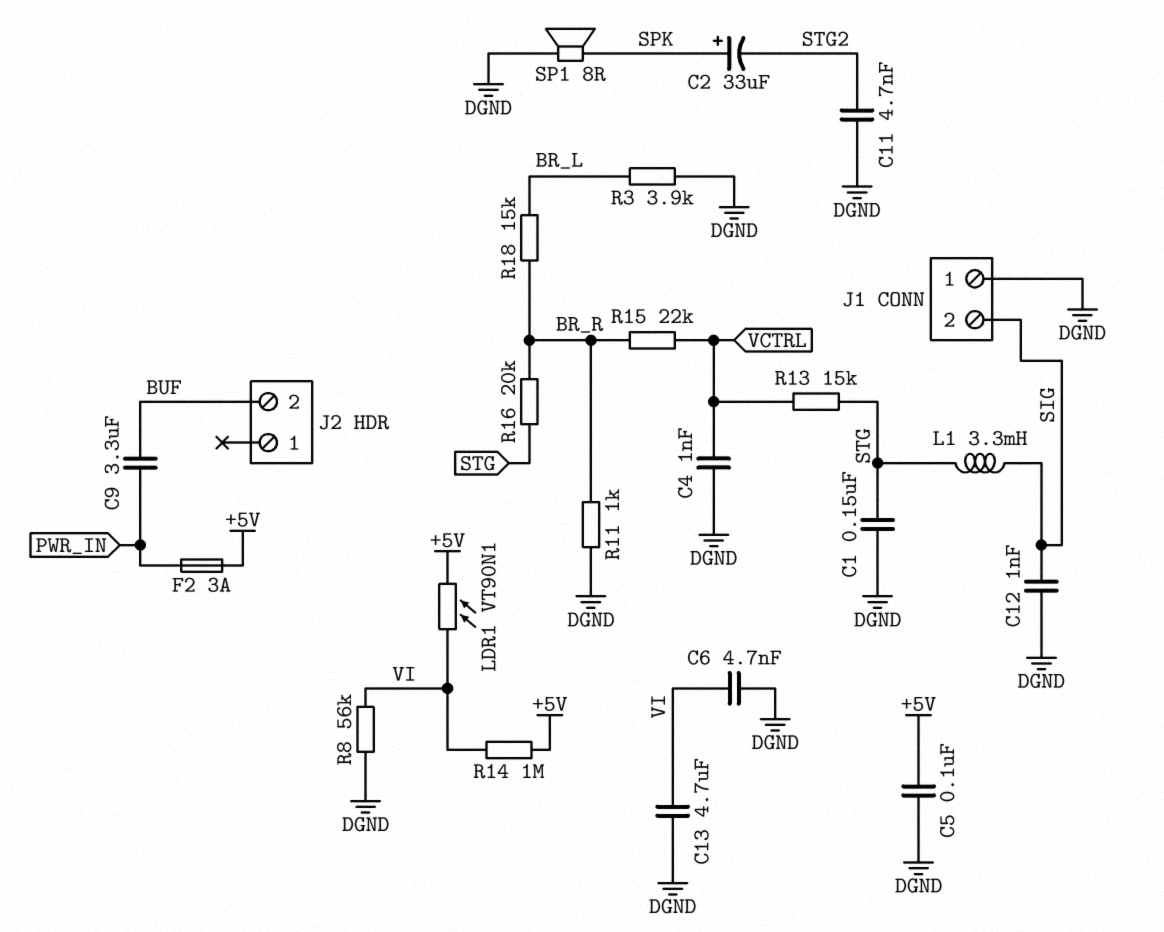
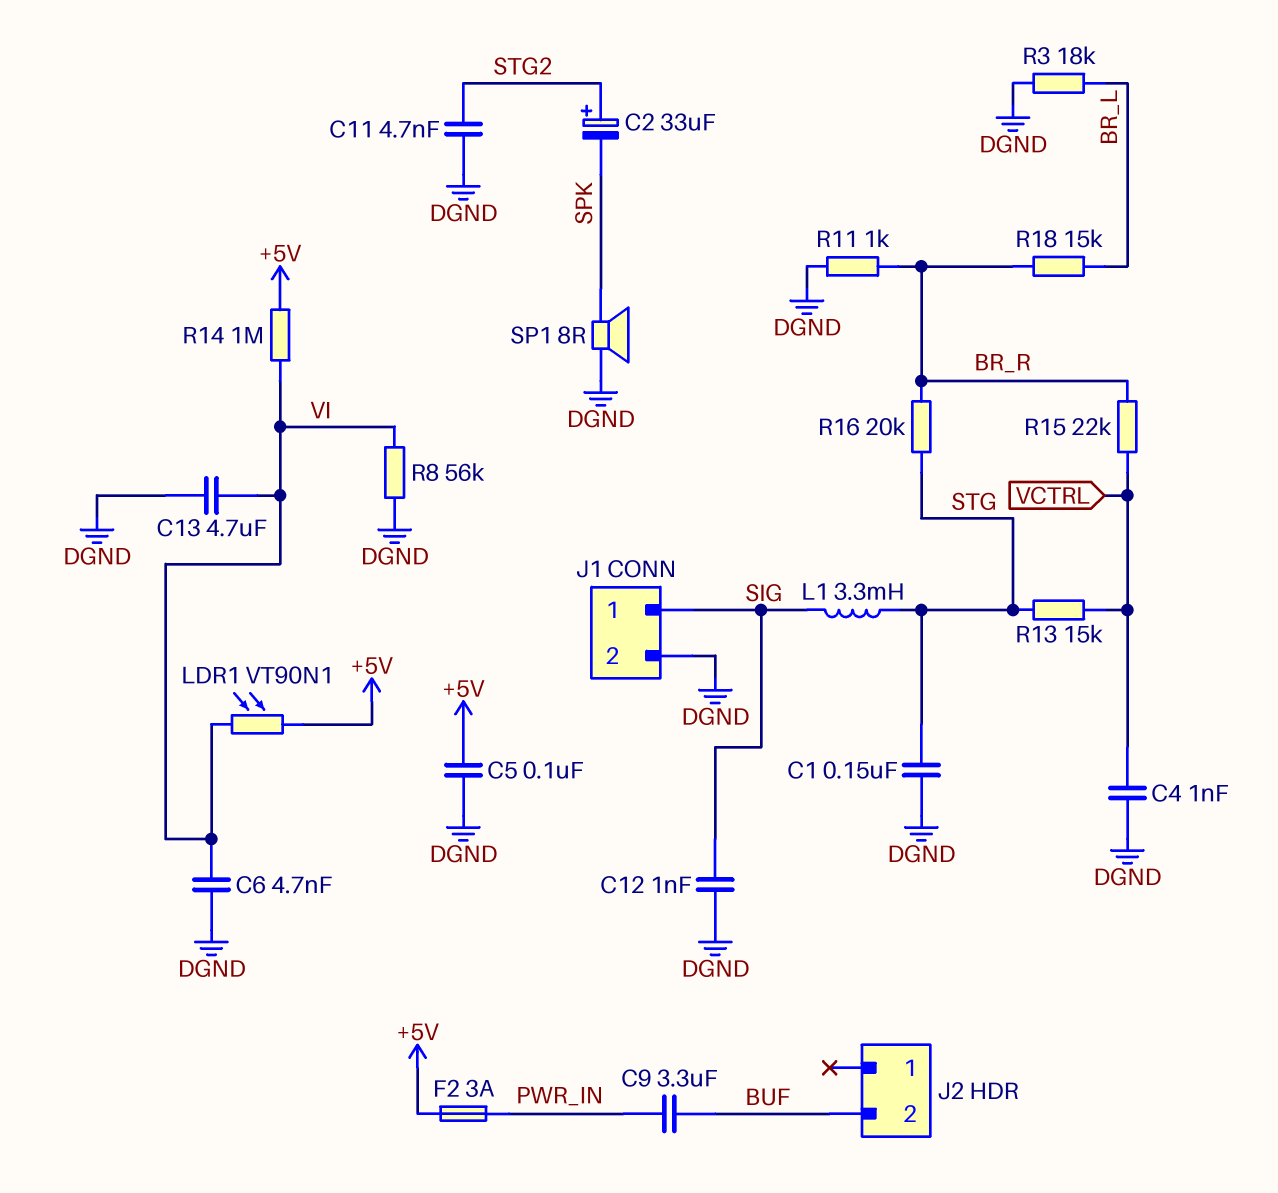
C2: 33uF (plus SPK, minus STG2) -> 33uF (plus STG2, minus SPK)
J1 pin 1: DGND -> SIG
J1 pin 2: SIG -> DGND
R3: 3.9k (BR_L, DGND) -> 18k (BR_L, DGND)

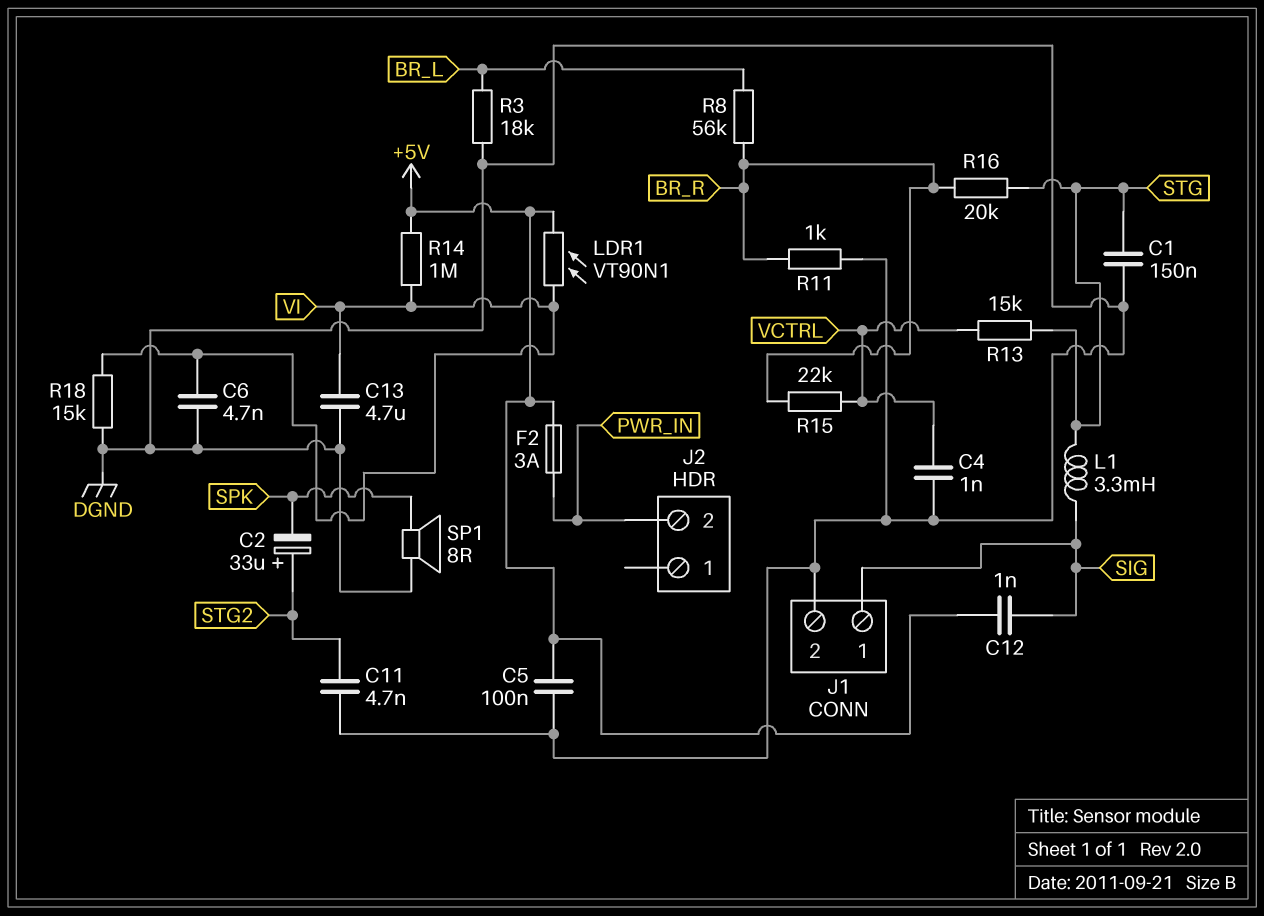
C9: 3.3uF (BUF, PWR_IN) -> none
C12: 1nF (DGND, SIG) -> 1nF (+5V, SIG)
J2 pin 2: BUF -> PWR_IN
R8: 56k (DGND, VI) -> 56k (BR_L, BR_R)
R18: 15k (BR_L, BR_R) -> 15k (DGND, VI)

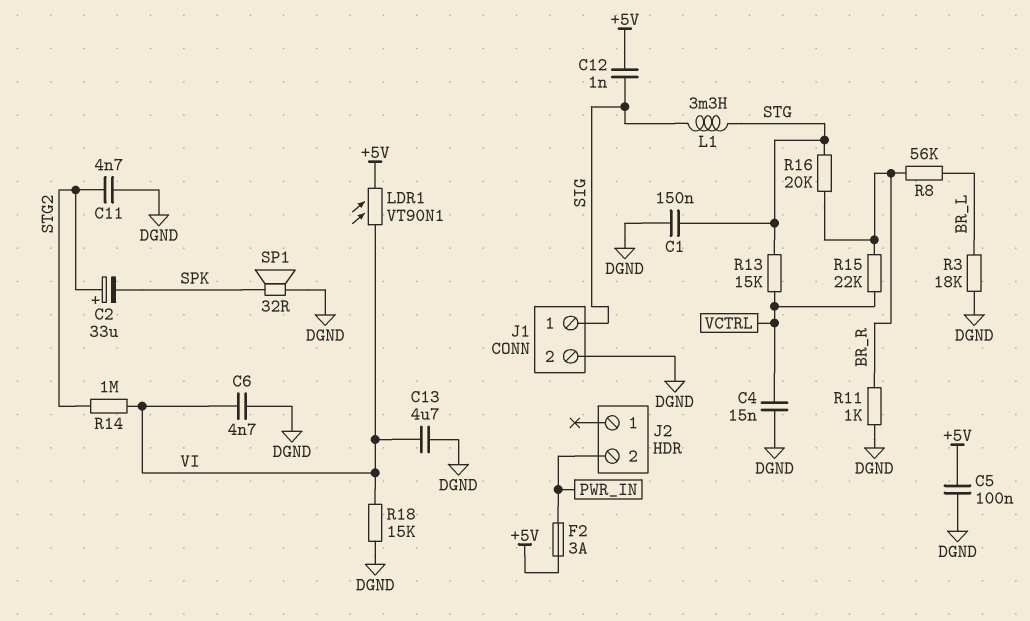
C4: 1nF (DGND, VCTRL) -> 15nF (DGND, VCTRL)
R14: 1M (+5V, VI) -> 1M (STG2, VI)
SP1: speaker 8R (DGND, SPK) -> speaker 32R (DGND, SPK)

